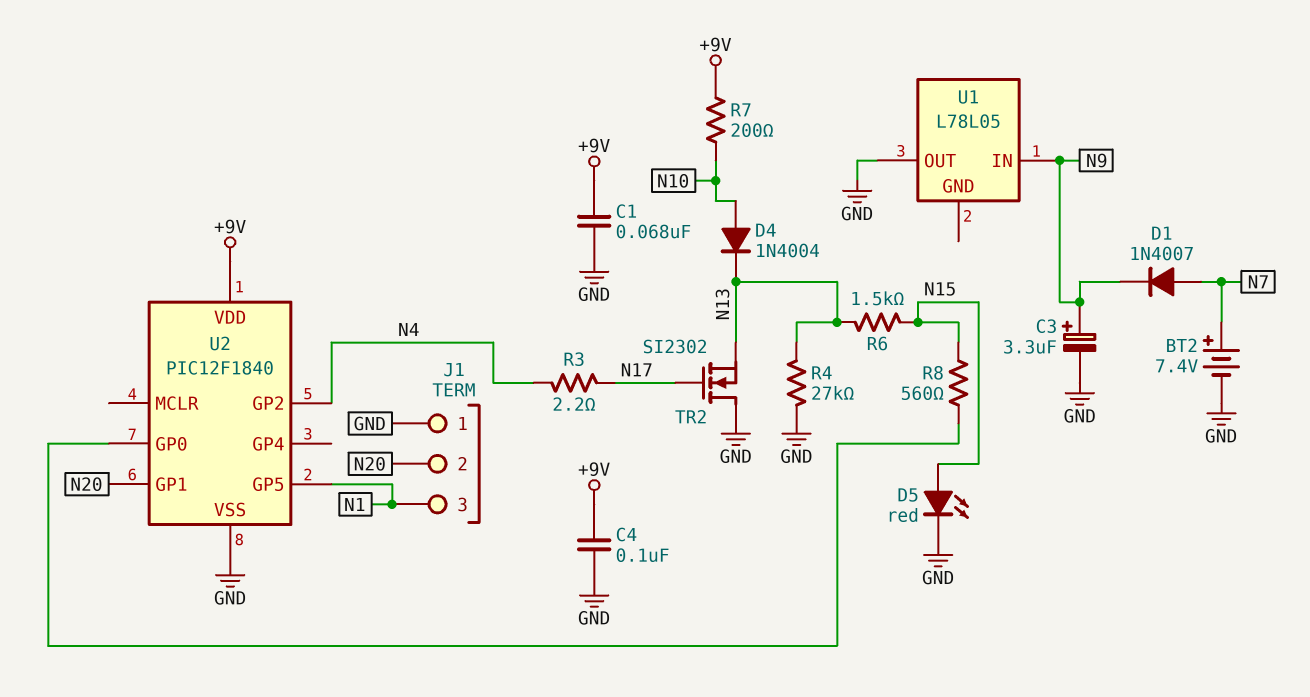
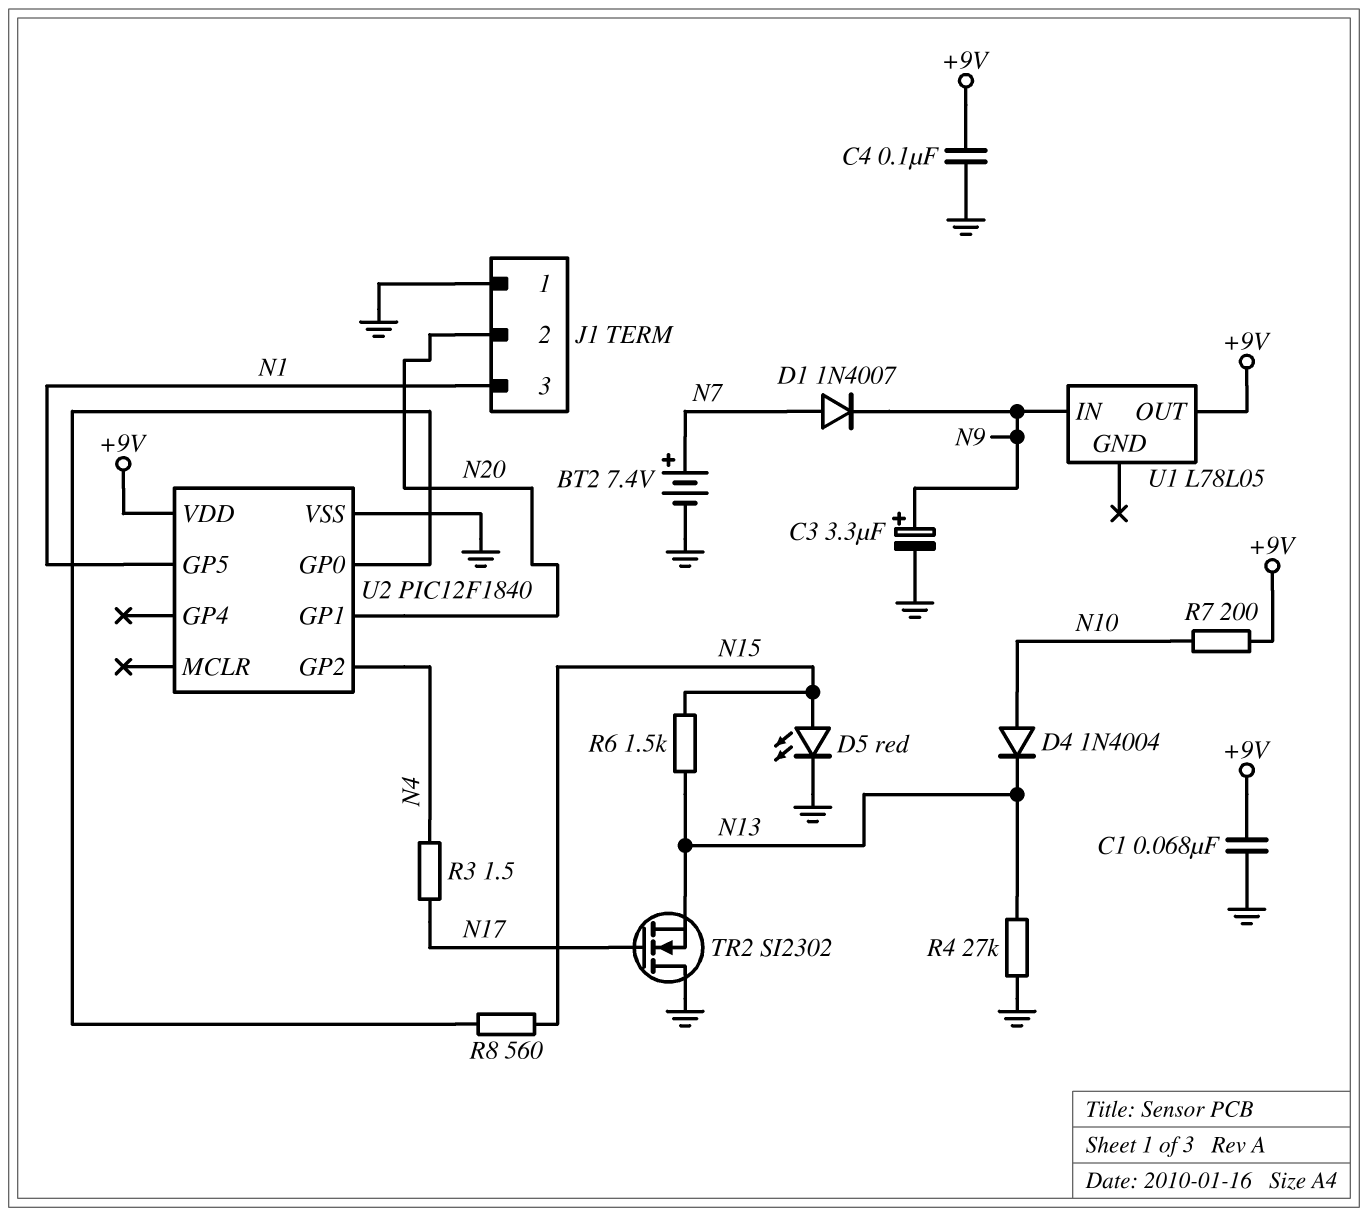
R3: 2.2 (N4, N17) -> 1.5 (N4, N17)
U1 pin OUT: GND -> +9V

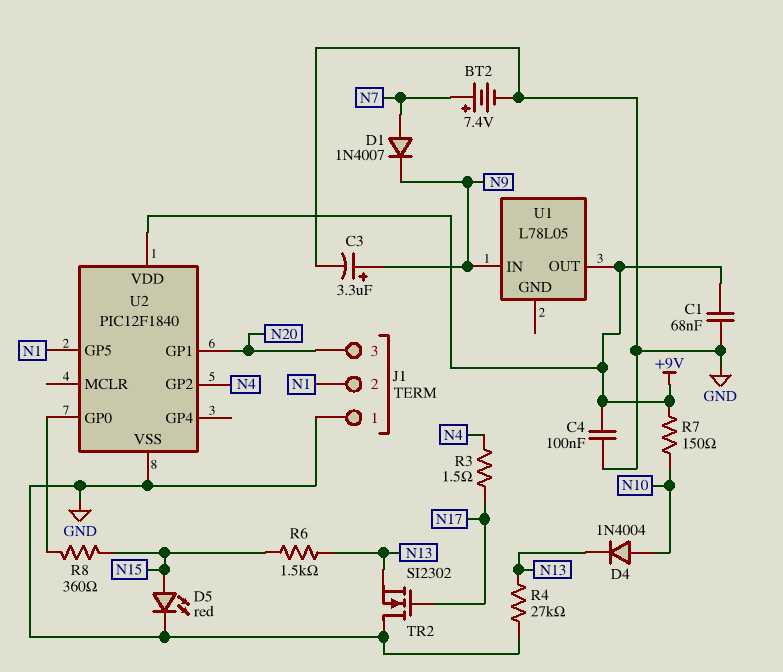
J1 pin 2: N20 -> N1
J1 pin 3: N1 -> N20
R7: 200 (+9V, N10) -> 150 (+9V, N10)
R8: 560 (N15, U2/GP0) -> 360 (N15, U2/GP0)

